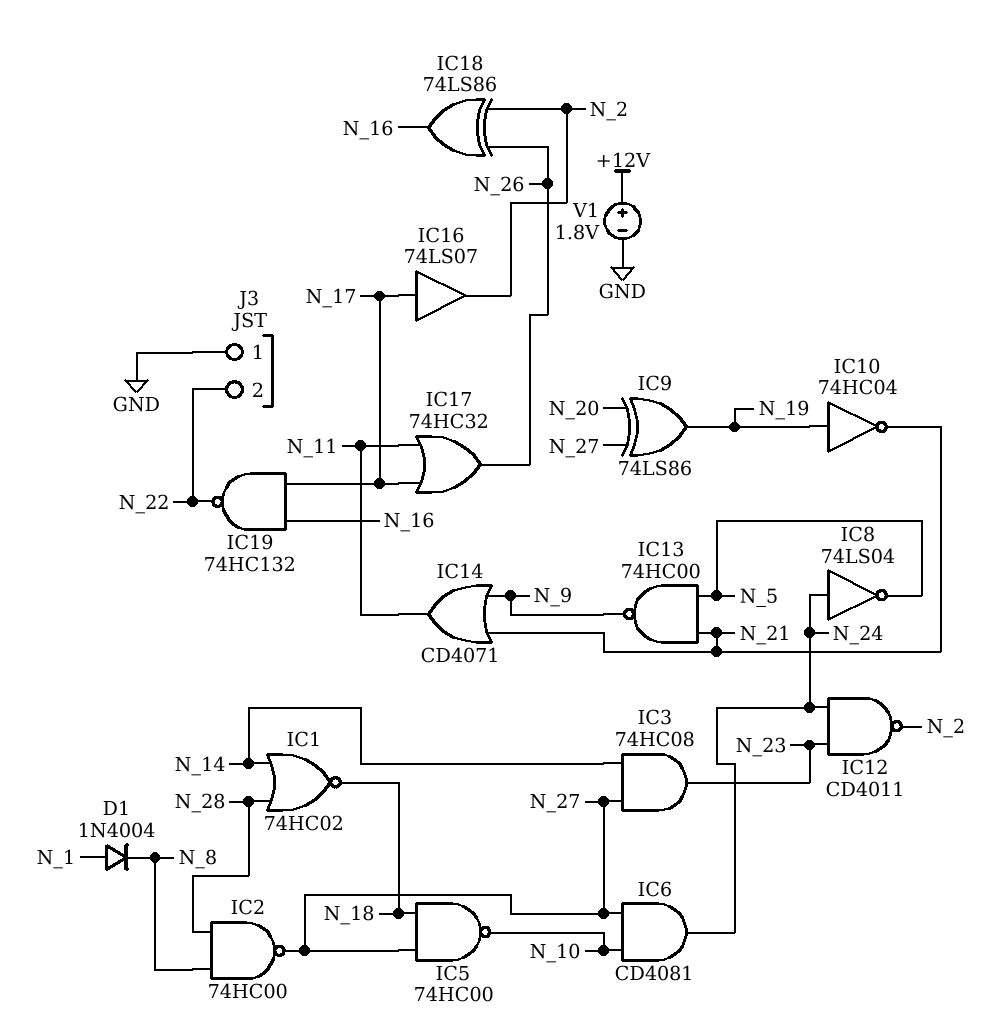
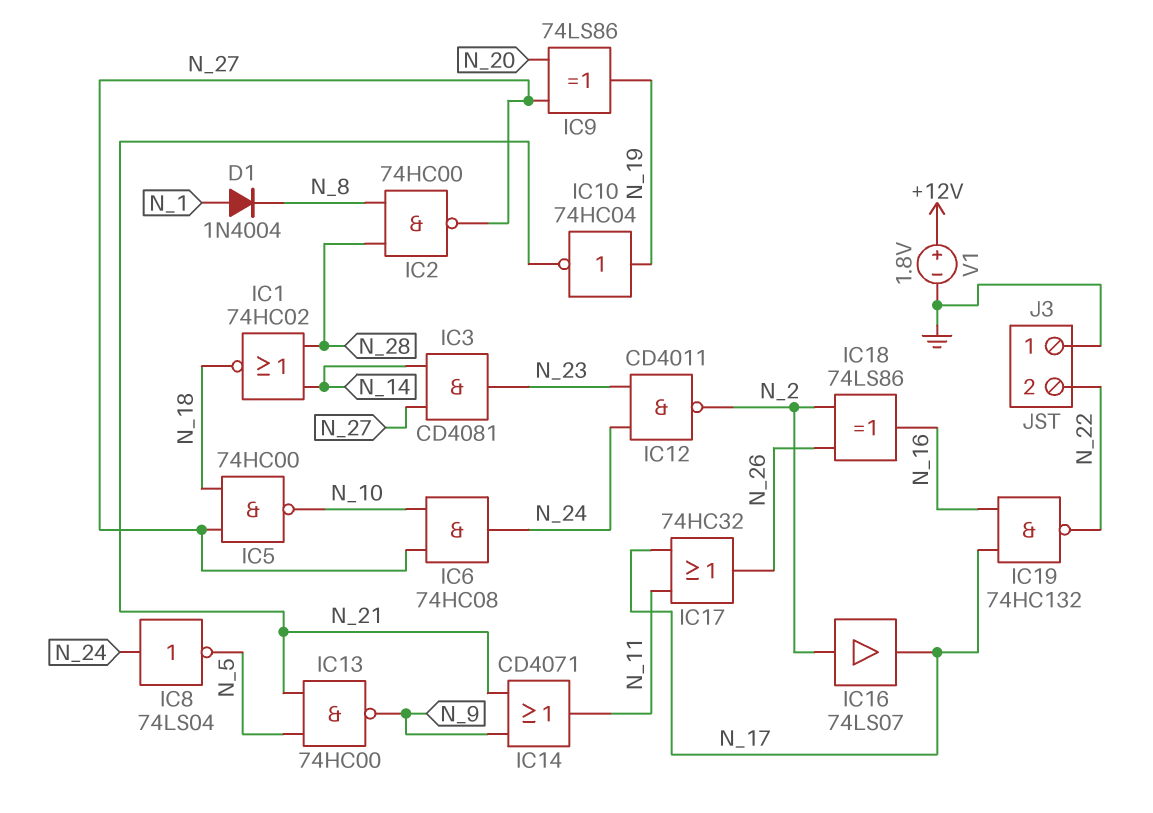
IC3: AND 74HC08 (in N_14, in N_27, out N_23) -> AND CD4081 (in N_14, in N_27, out N_23)
IC6: AND CD4081 (in N_10, in N_27, out N_24) -> AND 74HC08 (in N_10, in N_27, out N_24)
IC16: buffer 74LS07 (in N_17, out N_2) -> buffer 74LS07 (in N_2, out N_17)

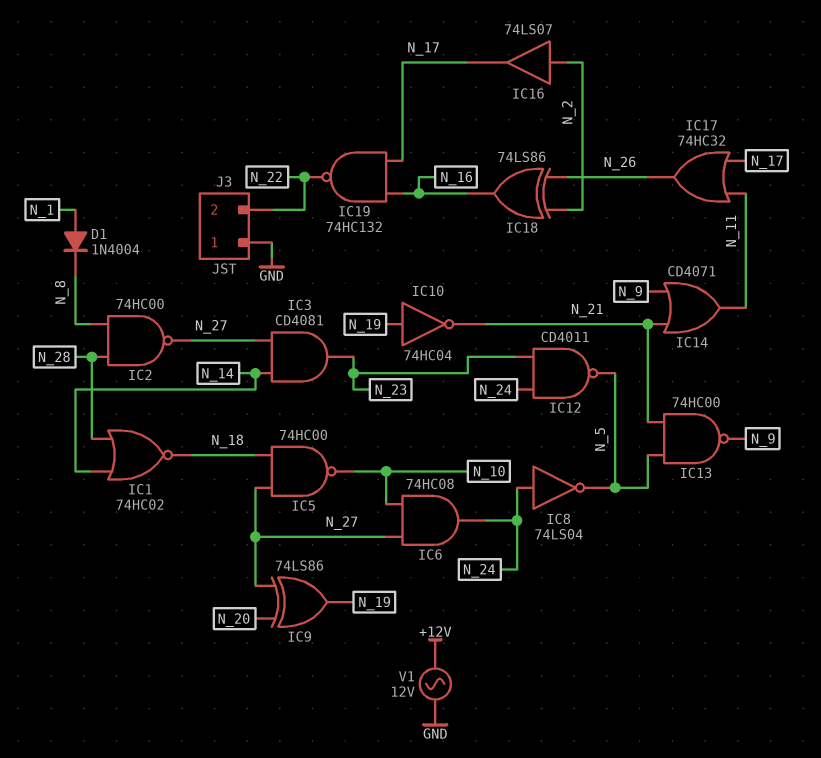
IC12: NAND CD4011 (in N_23, in N_24, out N_2) -> NAND CD4011 (in N_23, in N_24, out N_5)
V1: 1.8V (plus +12V, minus GND) -> AC 12V (+12V, GND)

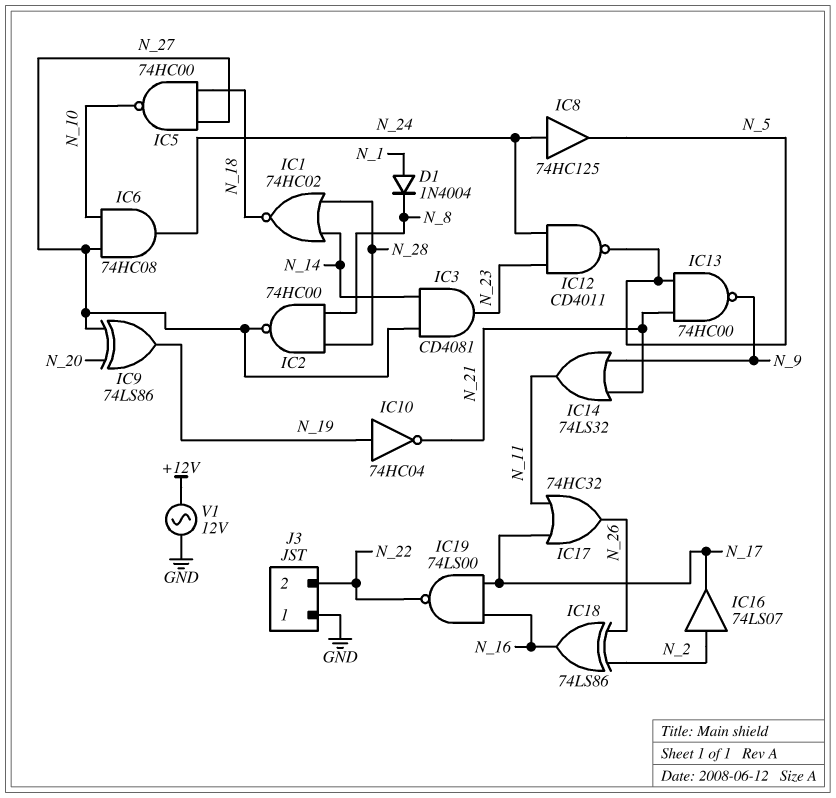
IC8: NOT 74LS04 (in N_24, out N_5) -> buffer 74HC125 (in N_24, out N_5)
IC14: OR CD4071 (in N_9, in N_21, out N_11) -> OR 74LS32 (in N_9, in N_21, out N_11)
IC19: NAND 74HC132 (in N_16, in N_17, out N_22) -> NAND 74LS00 (in N_16, in N_17, out N_22)

